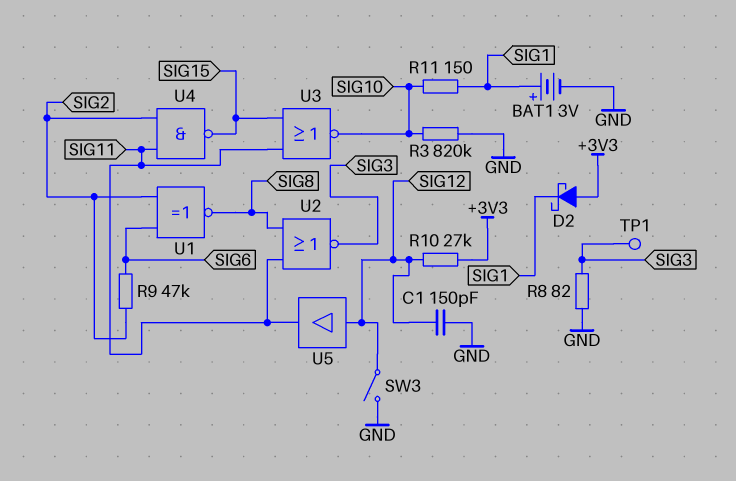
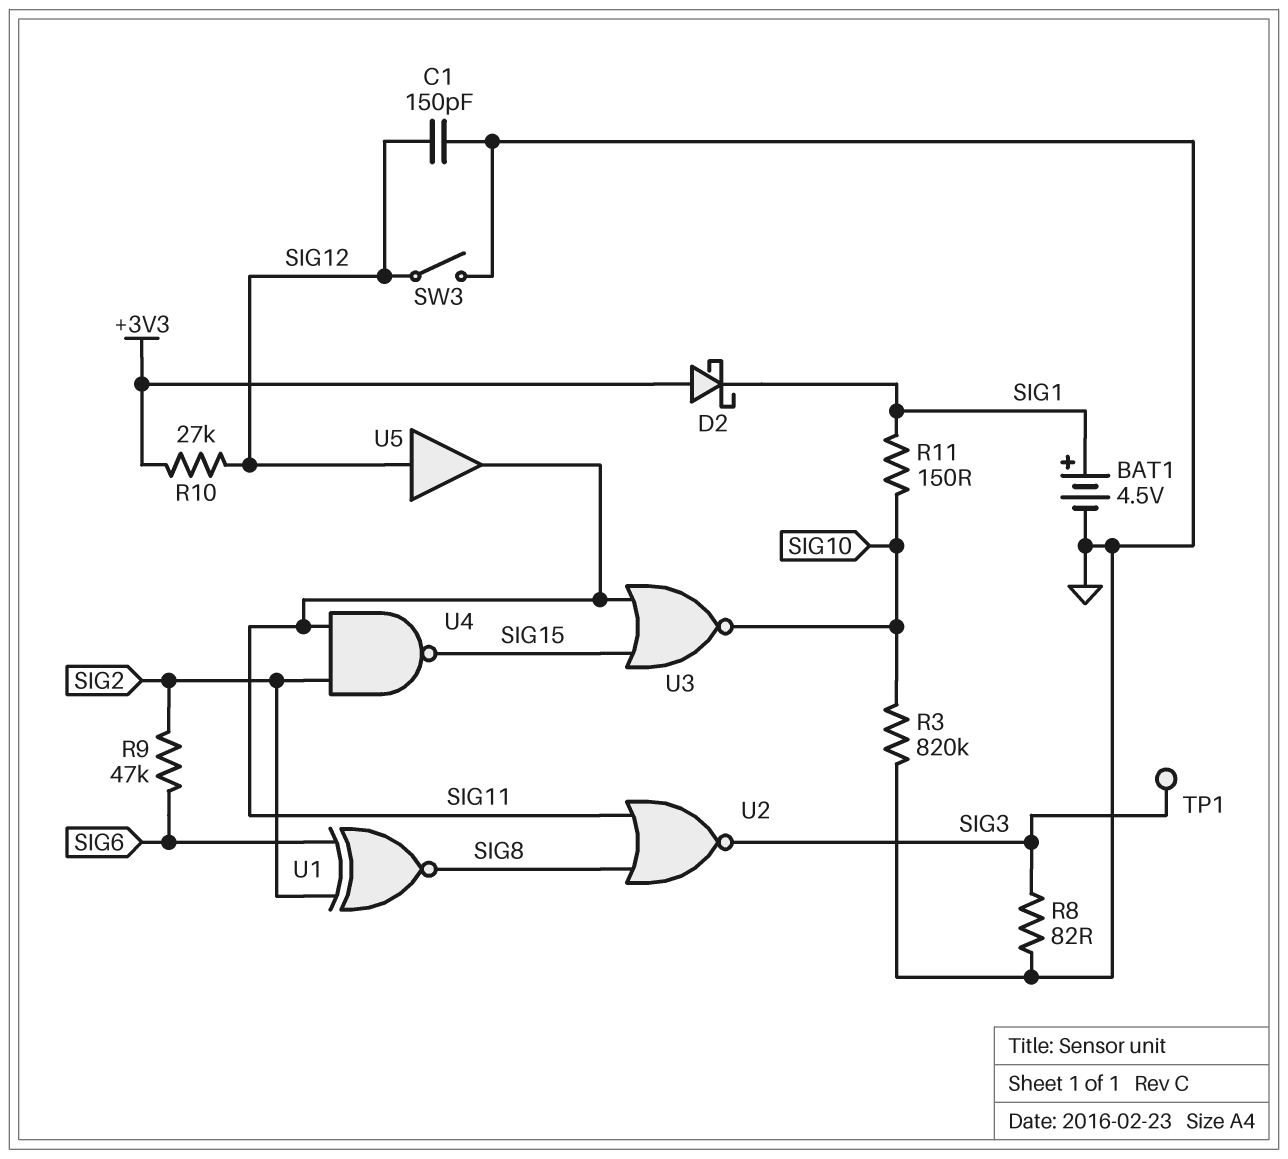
BAT1: 3V (plus SIG1, minus GND) -> 4.5V (plus SIG1, minus GND)

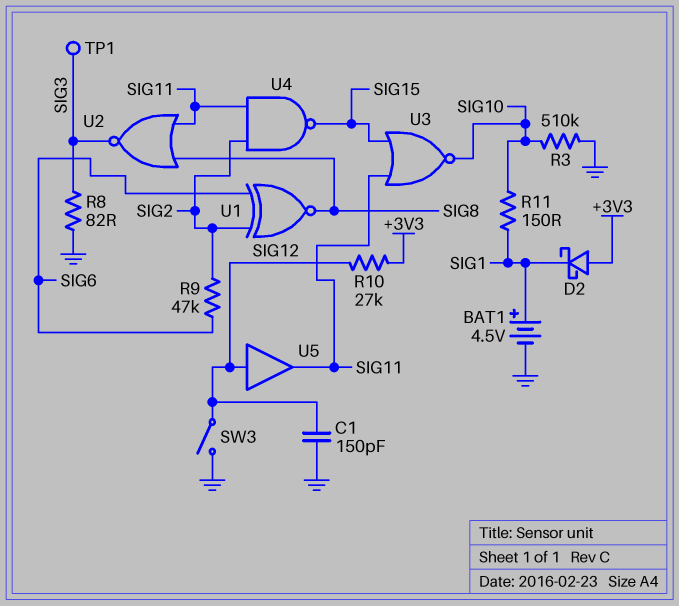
R3: 820k (GND, SIG10) -> 510k (GND, SIG10)

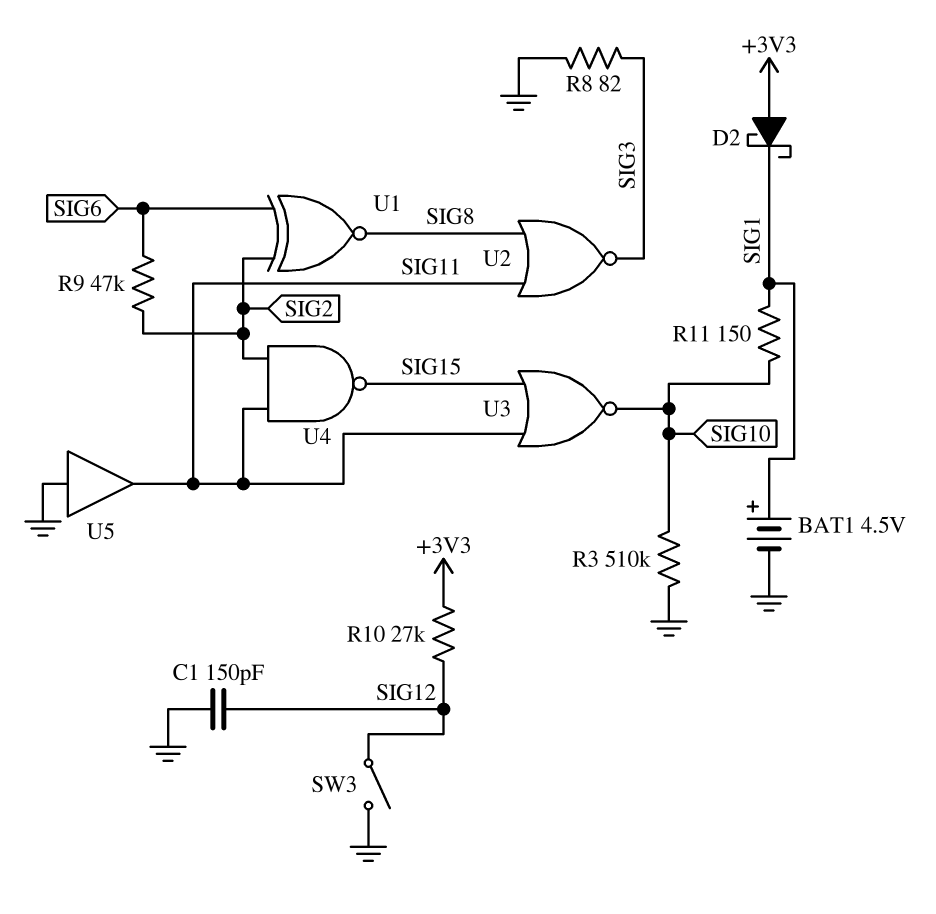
TP1: test point (SIG3) -> none
U5: buffer (in SIG12, out SIG11) -> buffer (in GND, out SIG11)

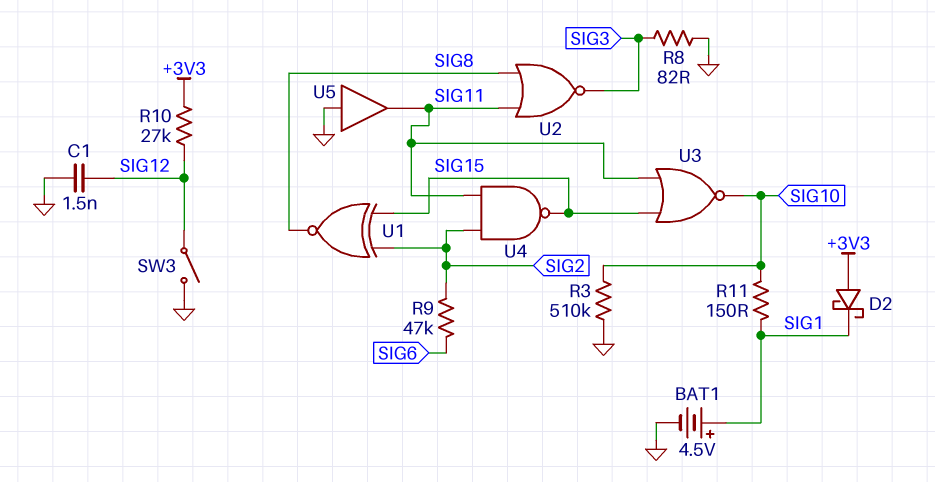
C1: 150pF (GND, SIG12) -> 1.5nF (GND, SIG12)
U1: XNOR (in SIG2, in SIG6, out SIG8) -> XNOR (in SIG2, in SIG15, out SIG8)

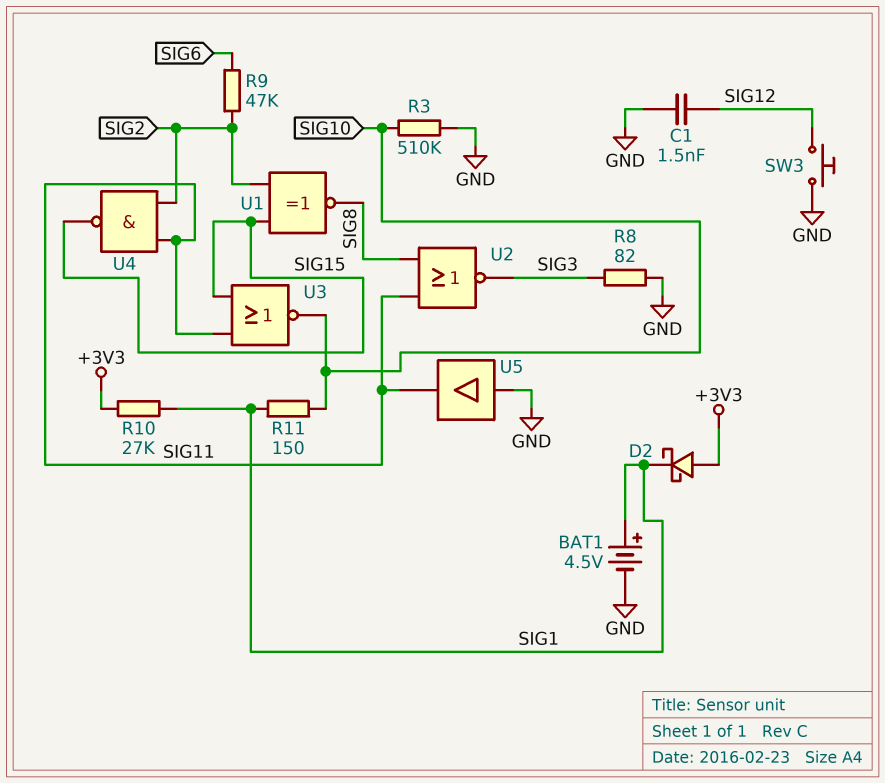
R10: 27k (+3V3, SIG12) -> 27k (+3V3, SIG1)
SW3: switch (GND, SIG12) -> button (GND, SIG12)

